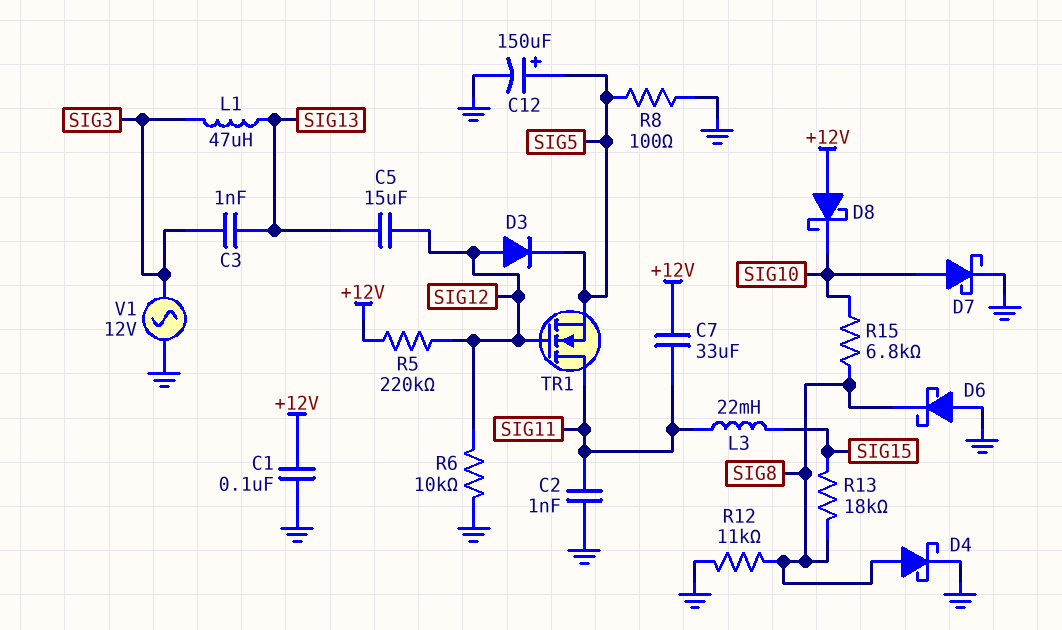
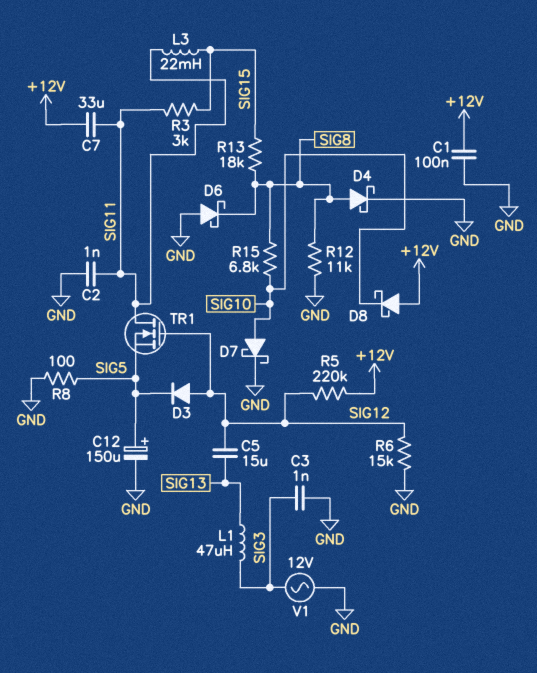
C3: 1nF (SIG3, SIG13) -> 1nF (GND, SIG3)
R3: none -> 3k (SIG11, SIG15)
R6: 10k (GND, SIG12) -> 15k (GND, SIG12)

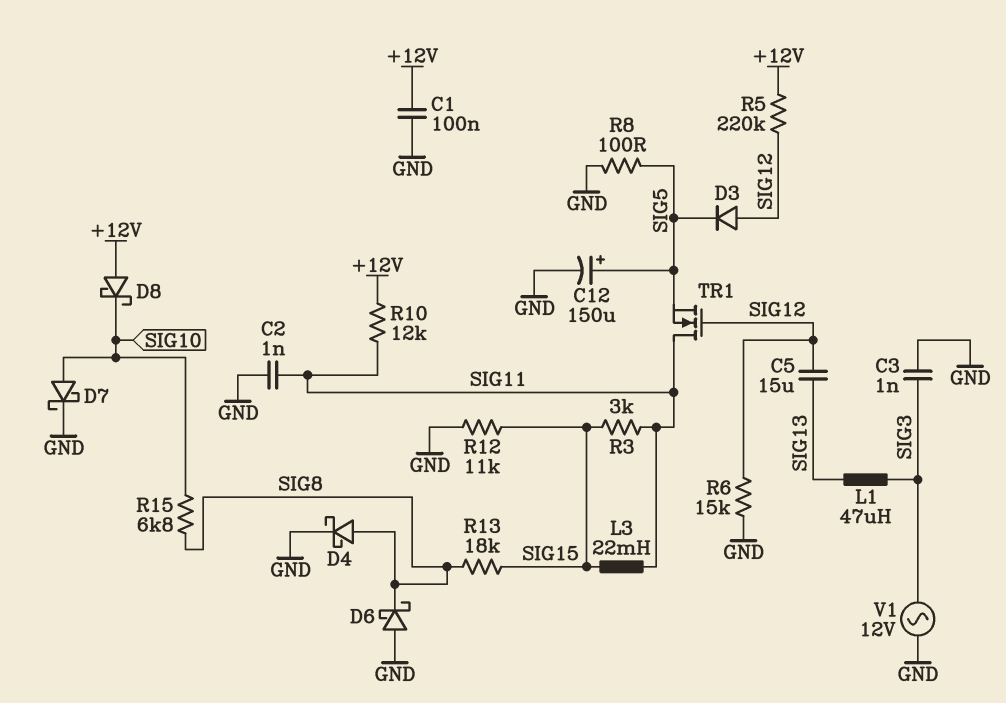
C7: 33uF (+12V, SIG11) -> none
R10: none -> 12k (+12V, SIG11)
R12: 11k (GND, SIG8) -> 11k (GND, SIG15)

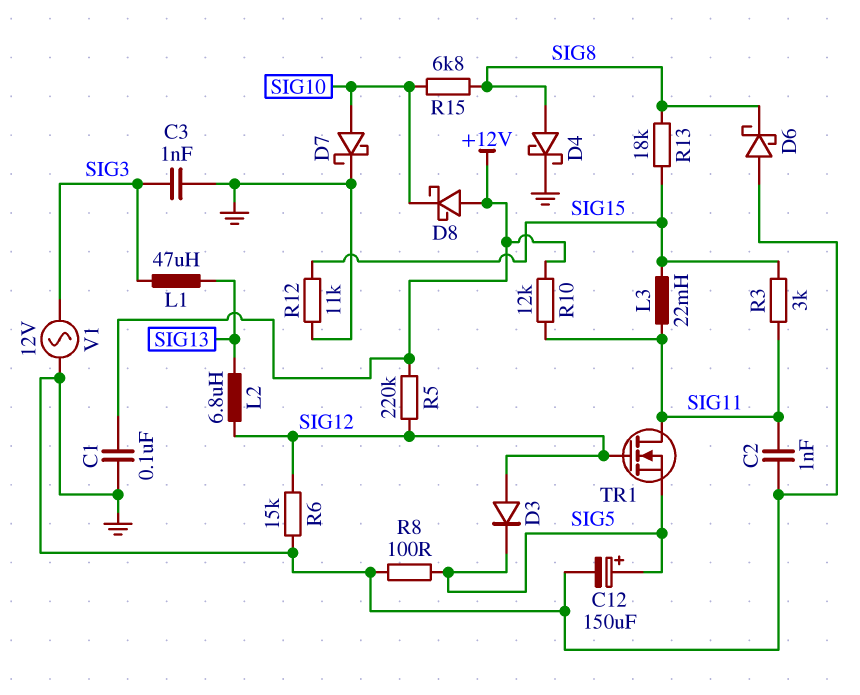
C5: 15uF (SIG12, SIG13) -> none
L2: none -> 6.8uH (SIG12, SIG13)

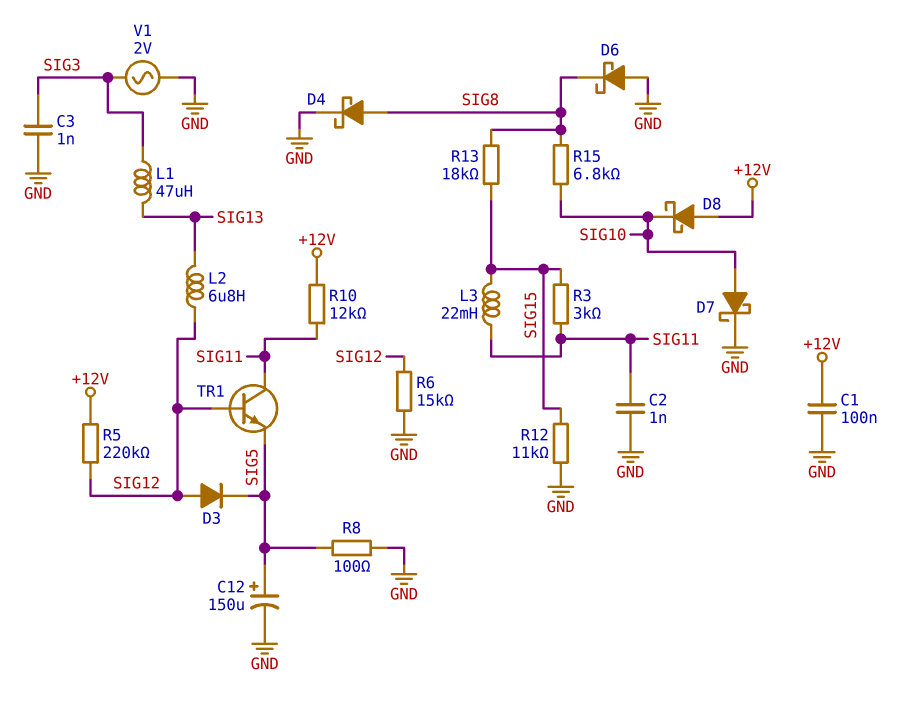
TR1: NMOS (G SIG12, D SIG11, S SIG5) -> NPN (B SIG12, C SIG11, E SIG5)
V1: AC 12V (GND, SIG3) -> AC 2V (GND, SIG3)

